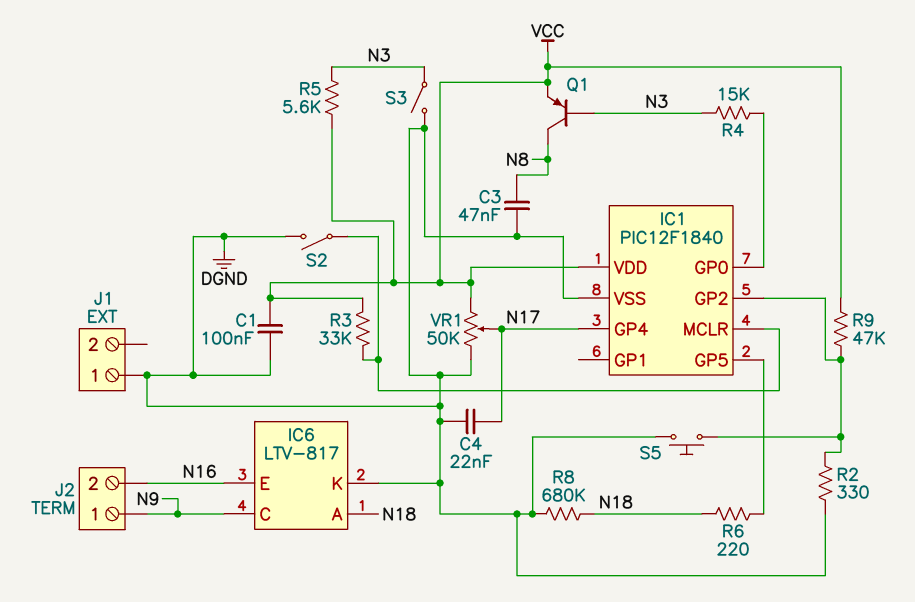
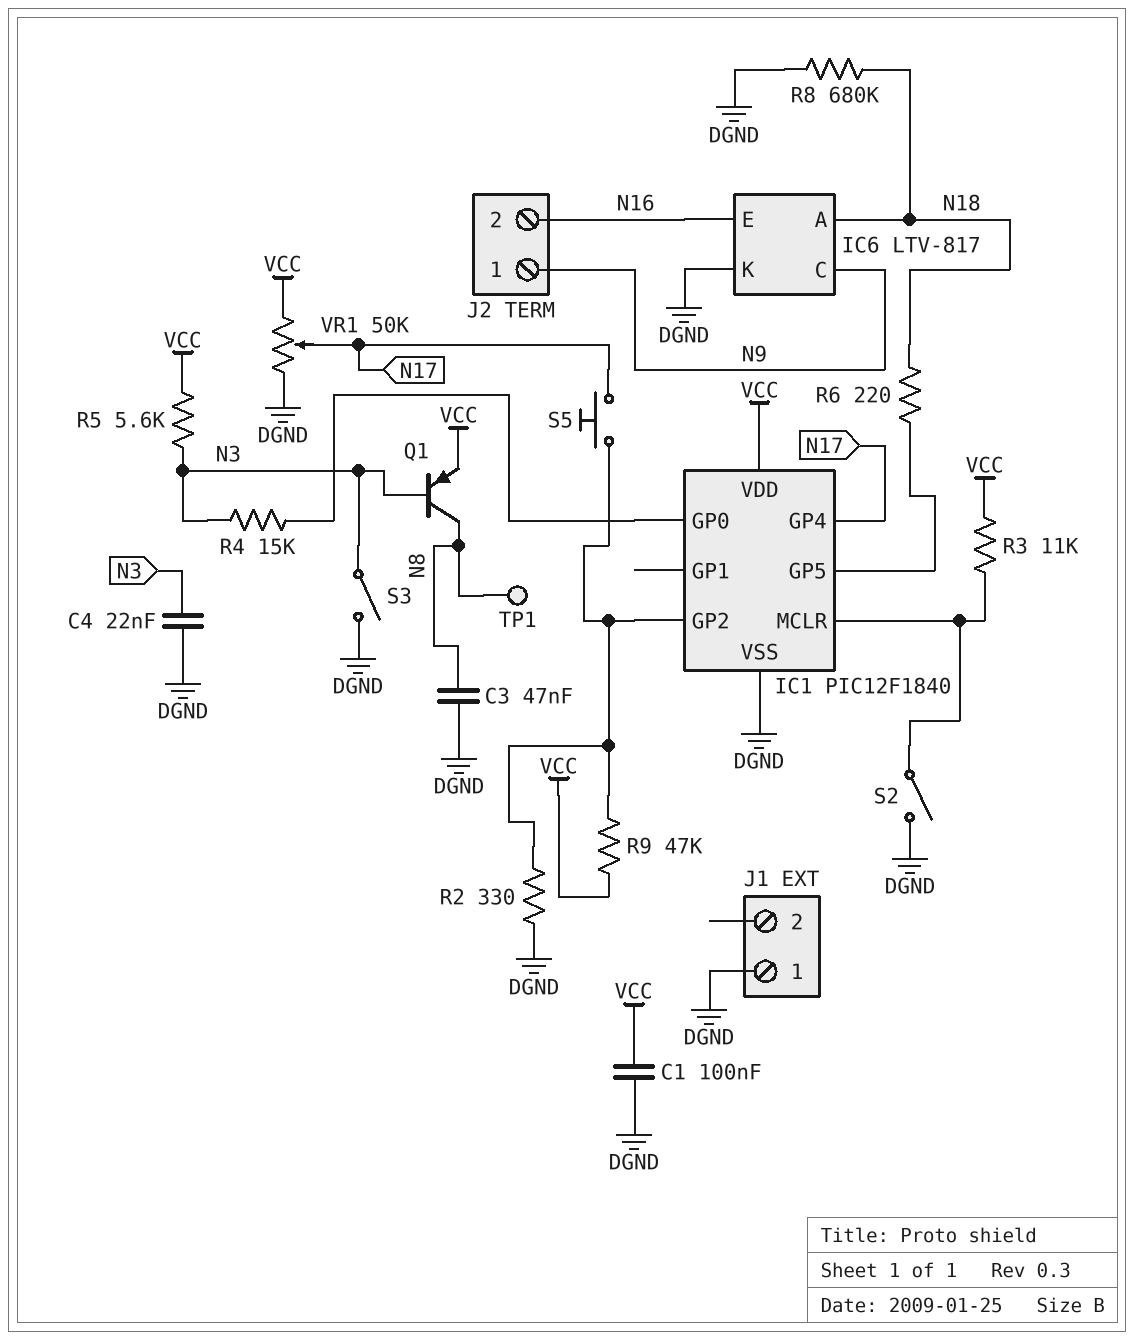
C4: 22nF (DGND, N17) -> 22nF (DGND, N3)
R3: 33k (IC1/MCLR, VCC) -> 11k (IC1/MCLR, VCC)
S5: button (DGND, IC1/GP2) -> button (IC1/GP2, N17)
TP1: none -> test point (N8)

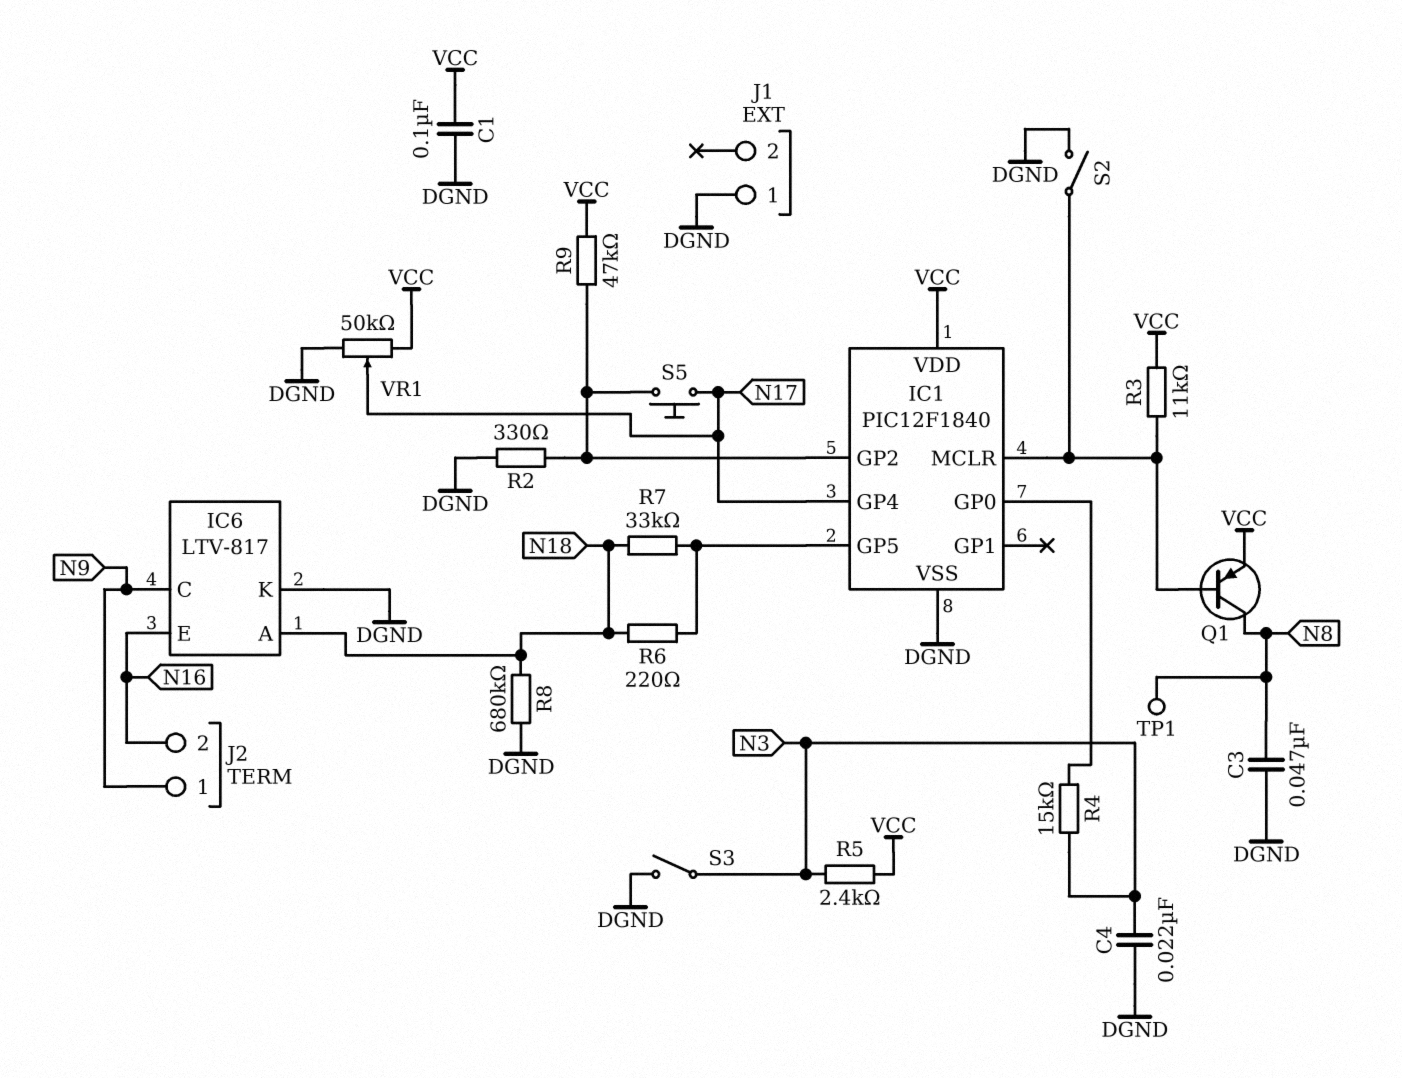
Q1: PNP (B N3, C N8, E VCC) -> PNP (B IC1/MCLR, C N8, E VCC)
R5: 5.6k (N3, VCC) -> 2.4k (N3, VCC)
R7: none -> 33k (IC1/GP5, N18)

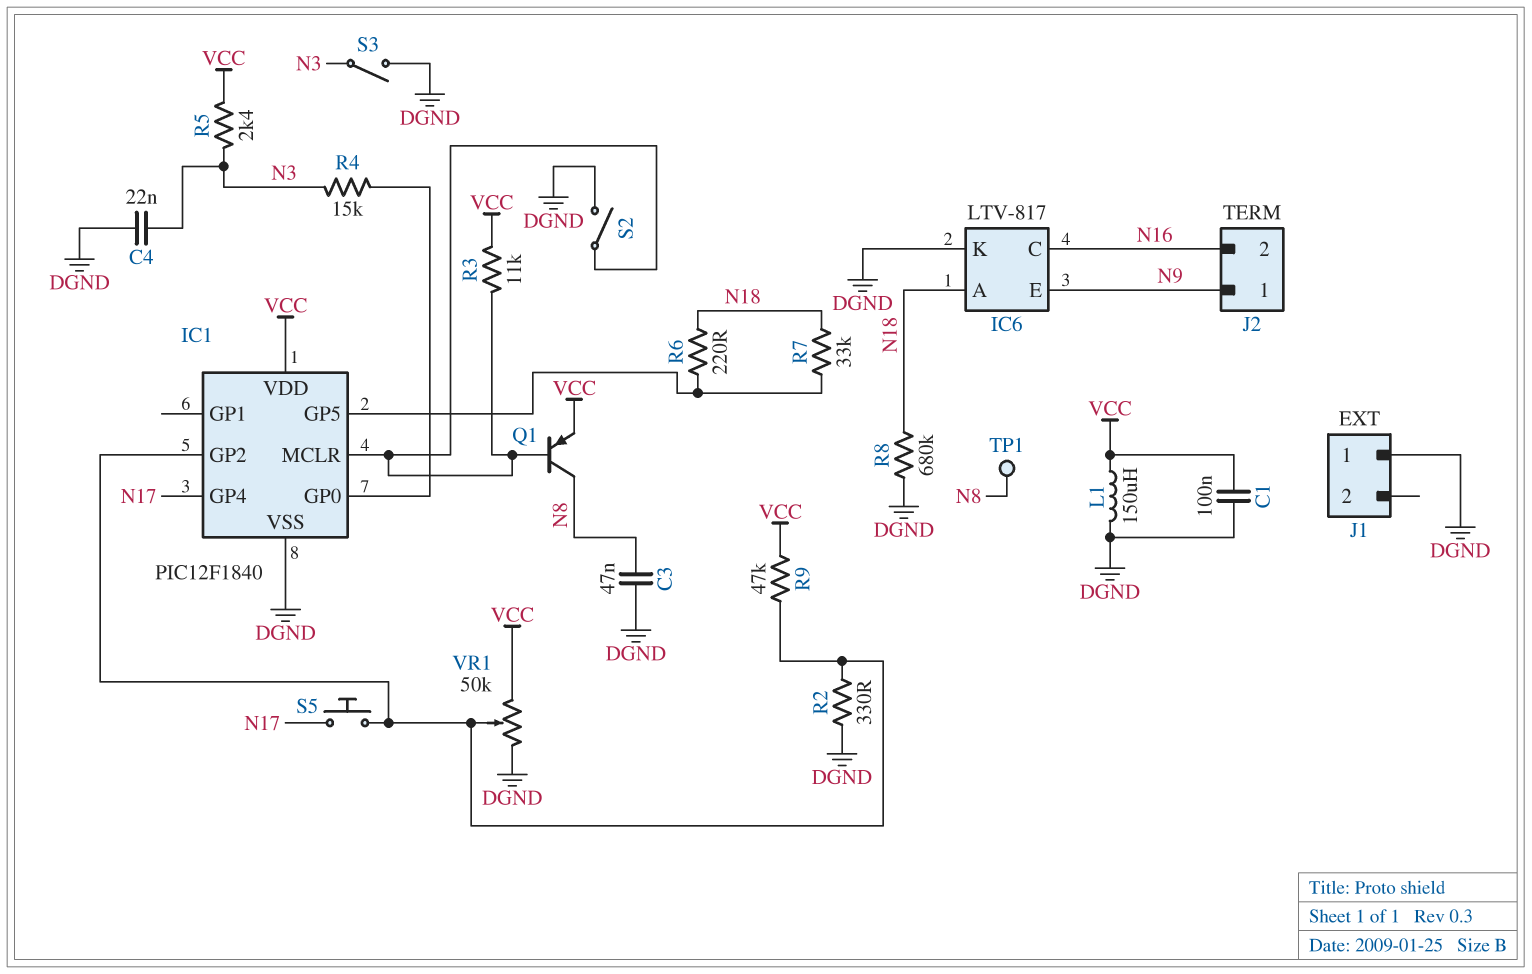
IC6 pin C: N9 -> N16
IC6 pin E: N16 -> N9
L1: none -> 150uH (DGND, VCC)
VR1: 50k (DGND, VCC, wiper N17) -> 50k (DGND, VCC, wiper IC1/GP2)

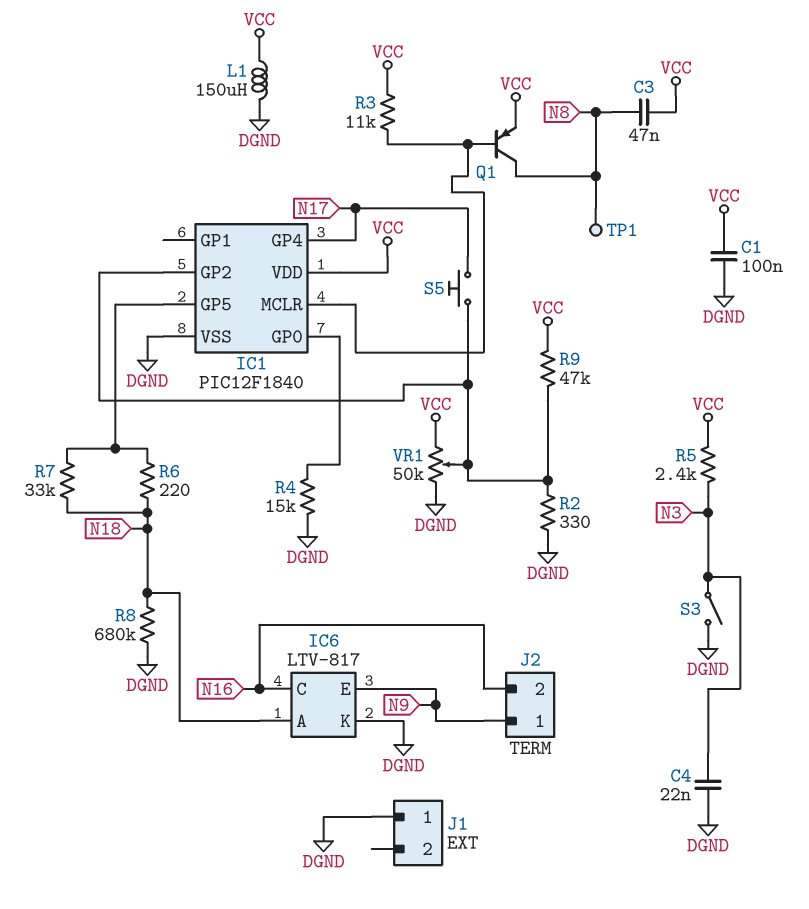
C3: 47nF (DGND, N8) -> 47nF (N8, VCC)
R4: 15k (IC1/GP0, N3) -> 15k (DGND, IC1/GP0)
S2: switch (DGND, IC1/MCLR) -> none

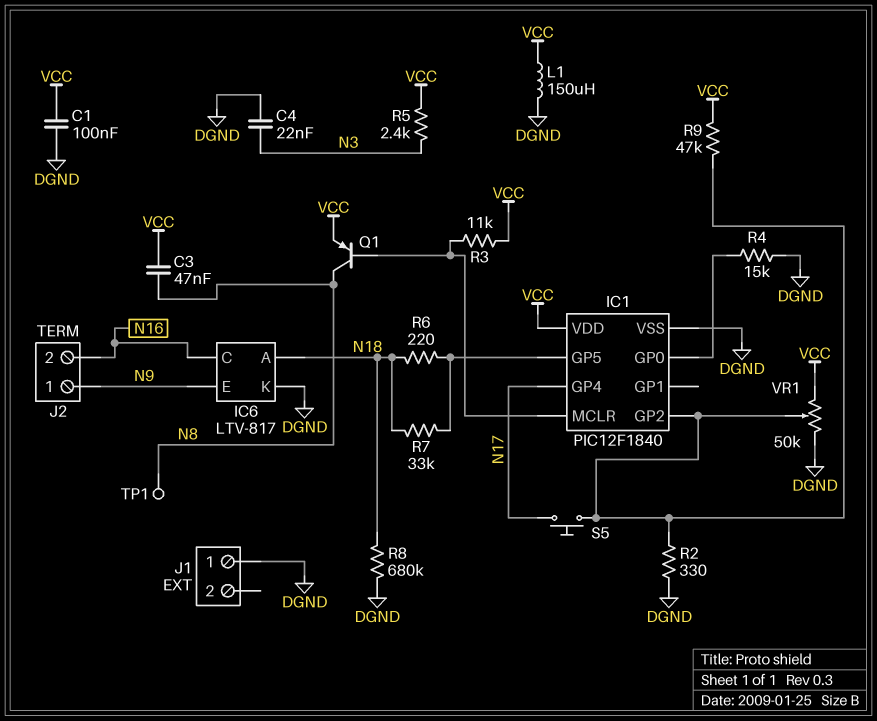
S3: switch (DGND, N3) -> none

